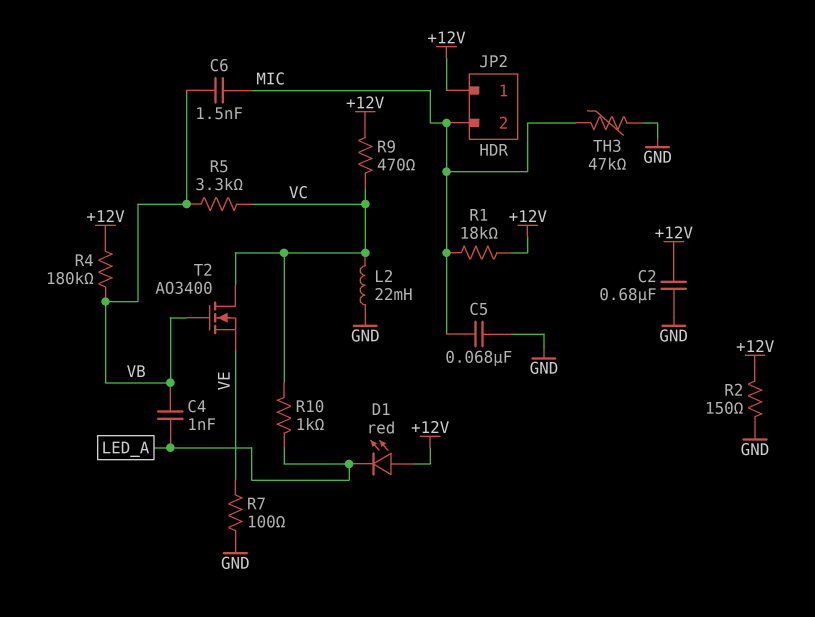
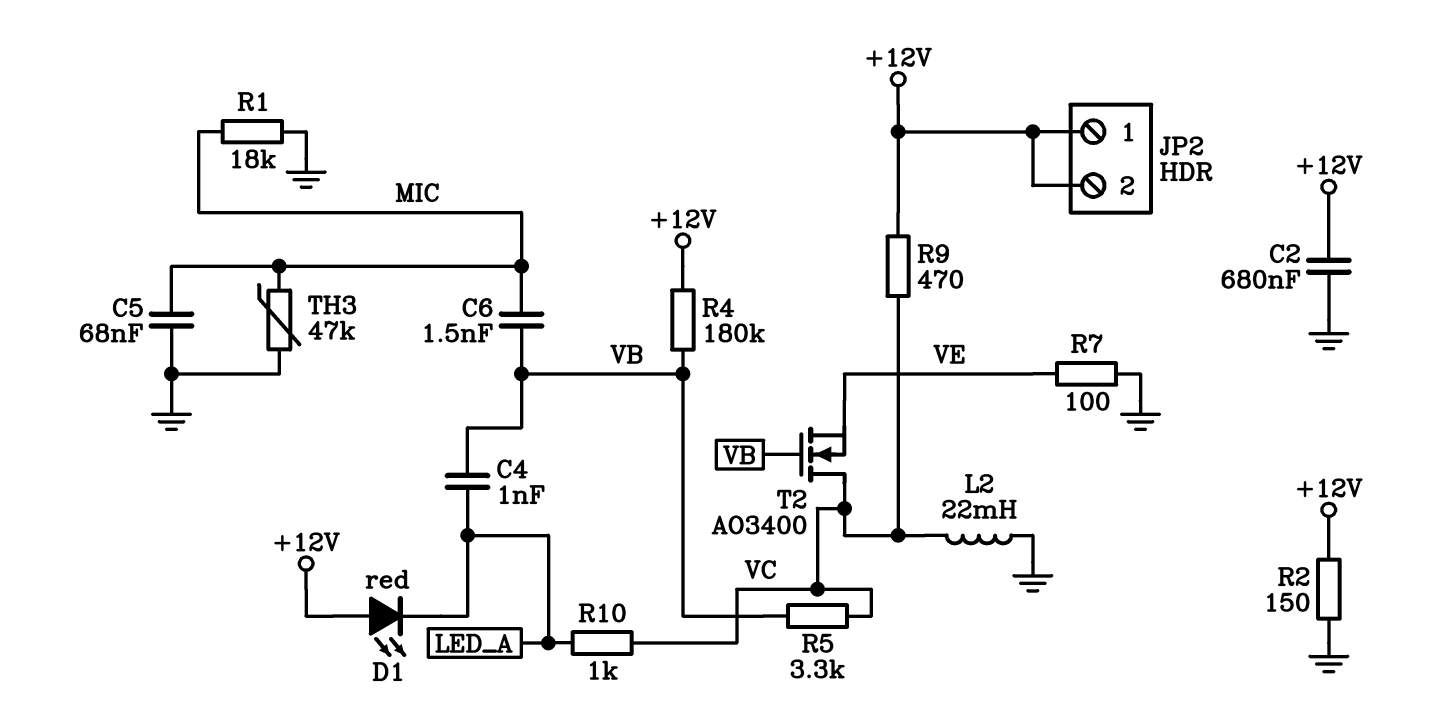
JP2 pin 2: MIC -> +12V
R1: 18k (+12V, MIC) -> 18k (GND, MIC)

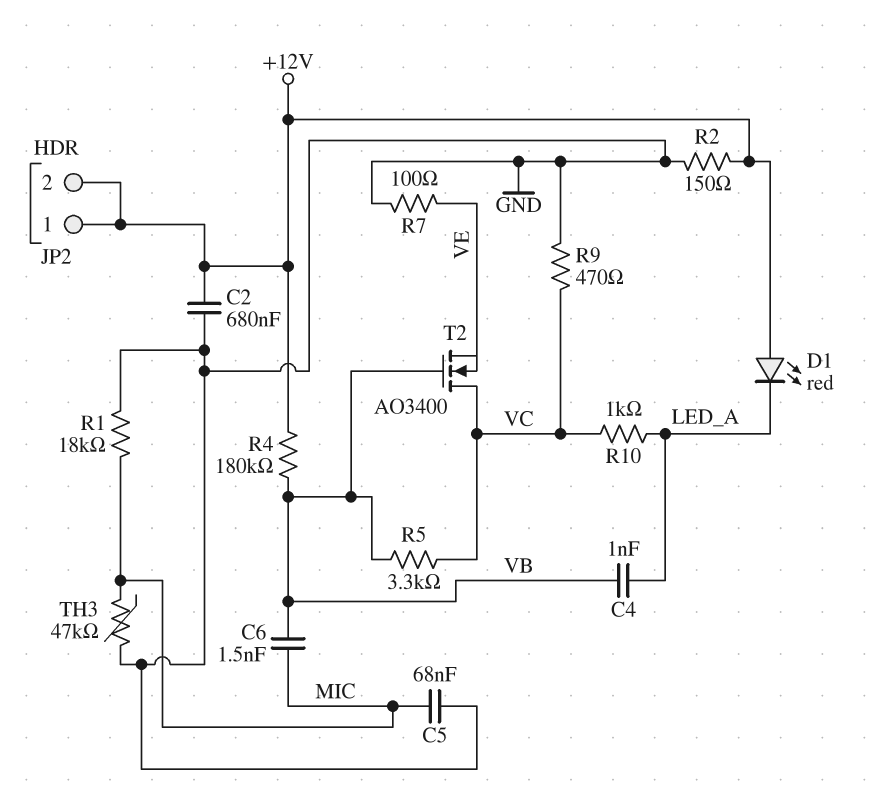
L2: 22mH (GND, VC) -> none
R9: 470 (+12V, VC) -> 470 (GND, VC)

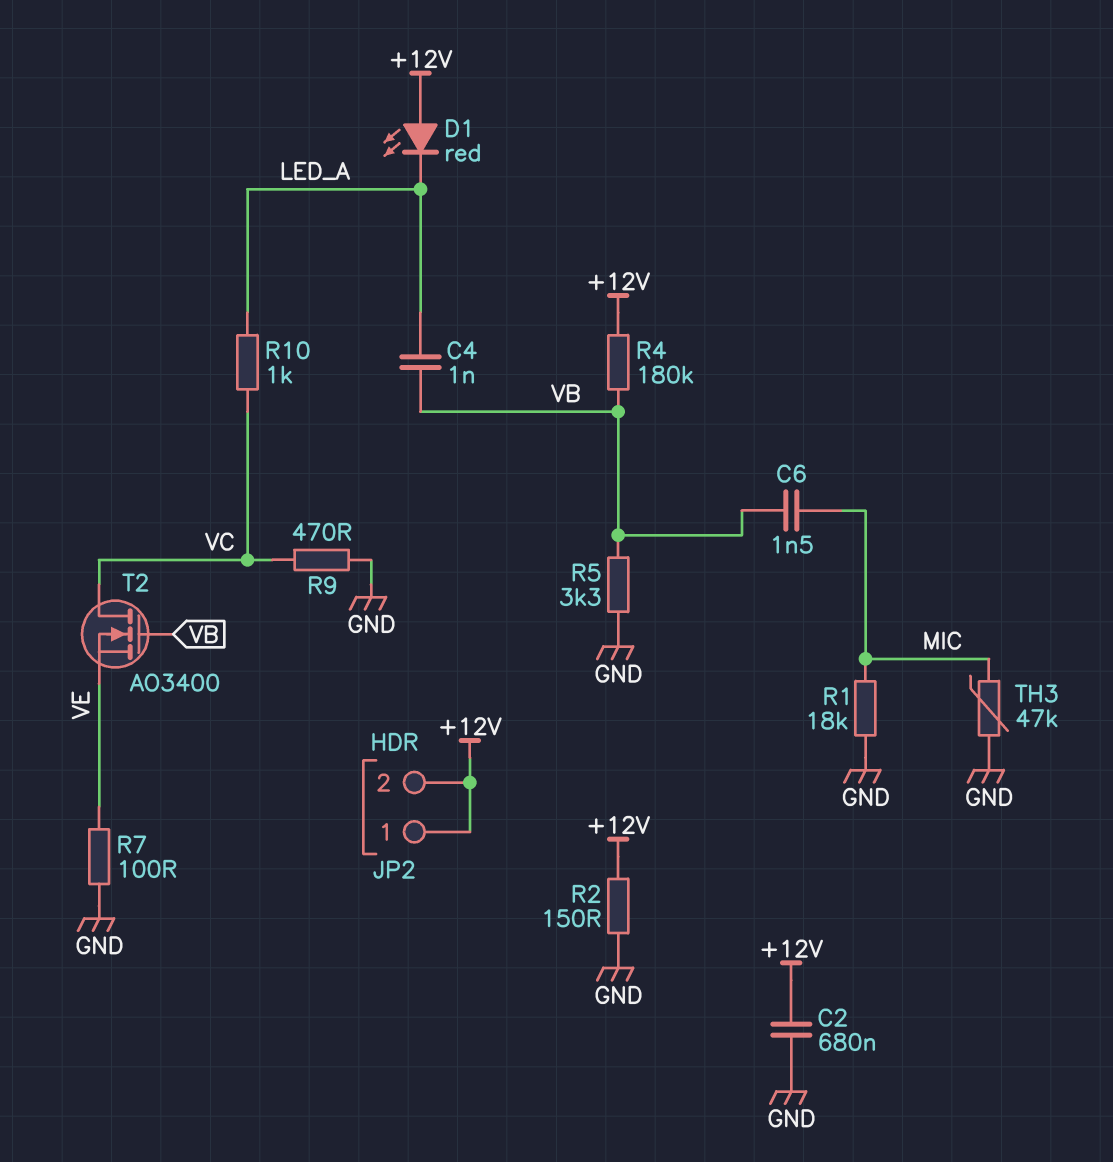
C5: 68nF (GND, MIC) -> none
R5: 3.3k (VB, VC) -> 3.3k (GND, VB)

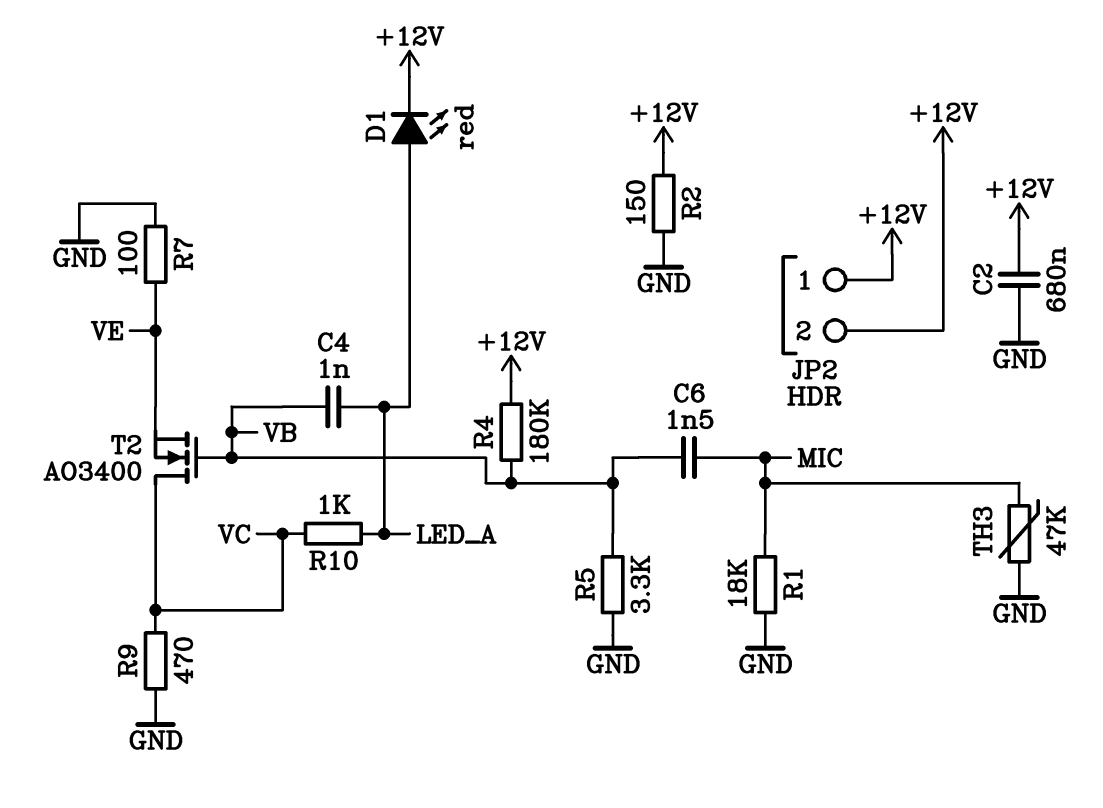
D1: LED red (A +12V, K LED_A) -> LED red (A LED_A, K +12V)

